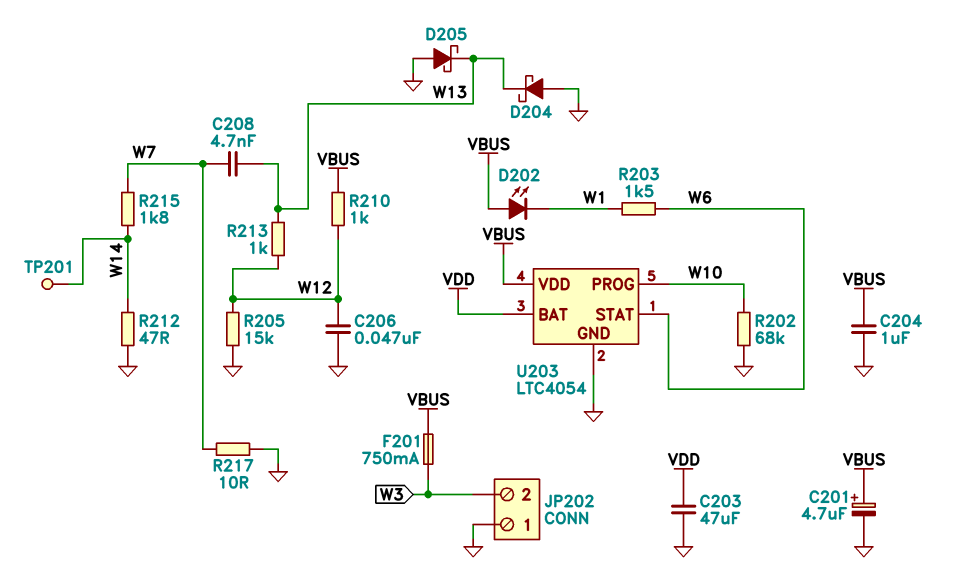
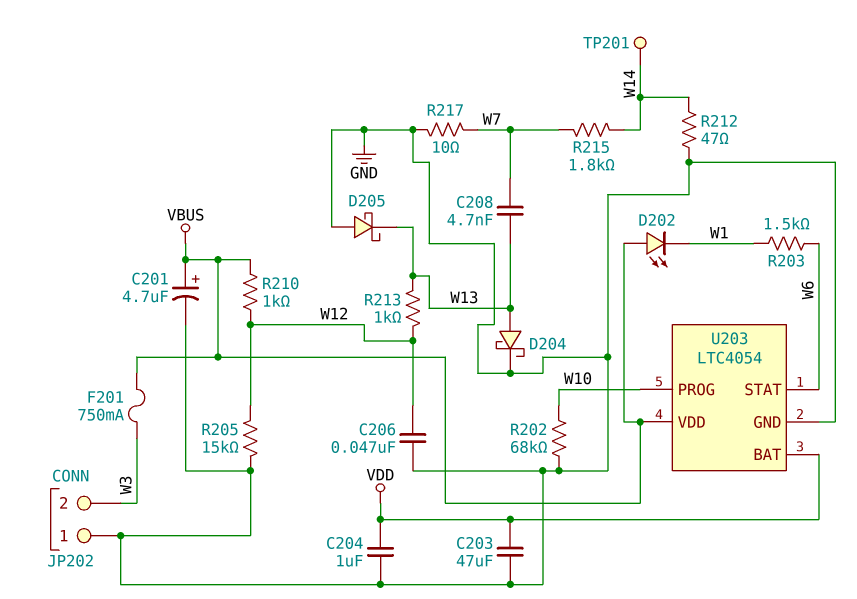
C204: 1uF (GND, VBUS) -> 1uF (GND, VDD)
D204: schottky (A GND, K W13) -> schottky (A W13, K GND)

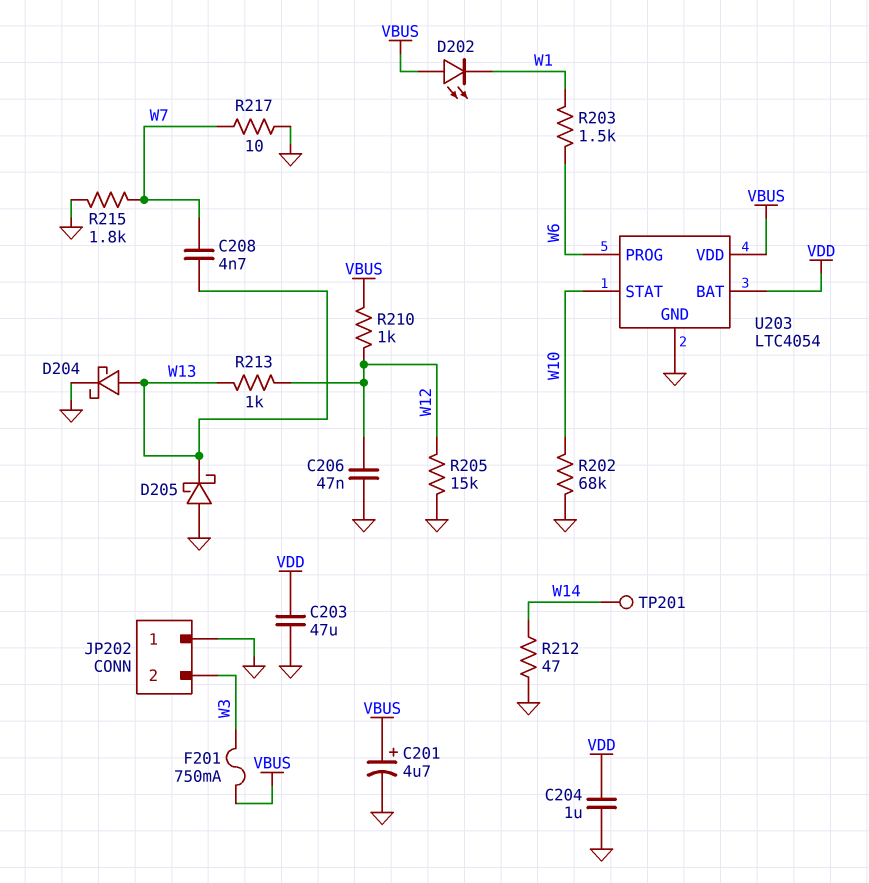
R215: 1.8k (W7, W14) -> 1.8k (GND, W7)
U203 pin PROG: W10 -> W6
U203 pin STAT: W6 -> W10

